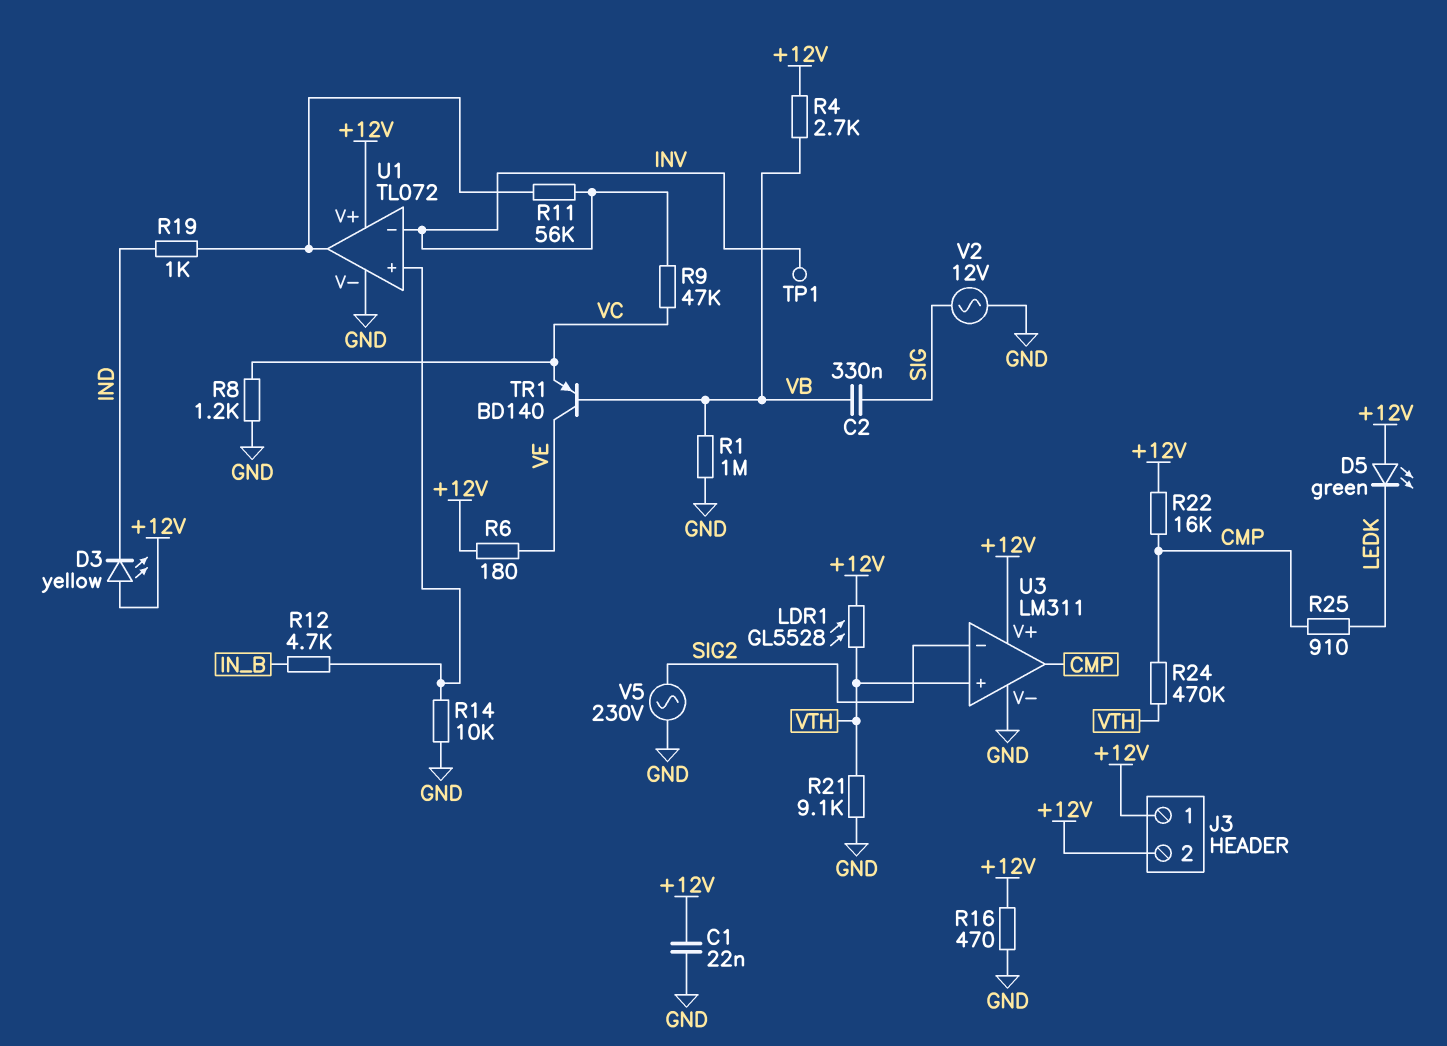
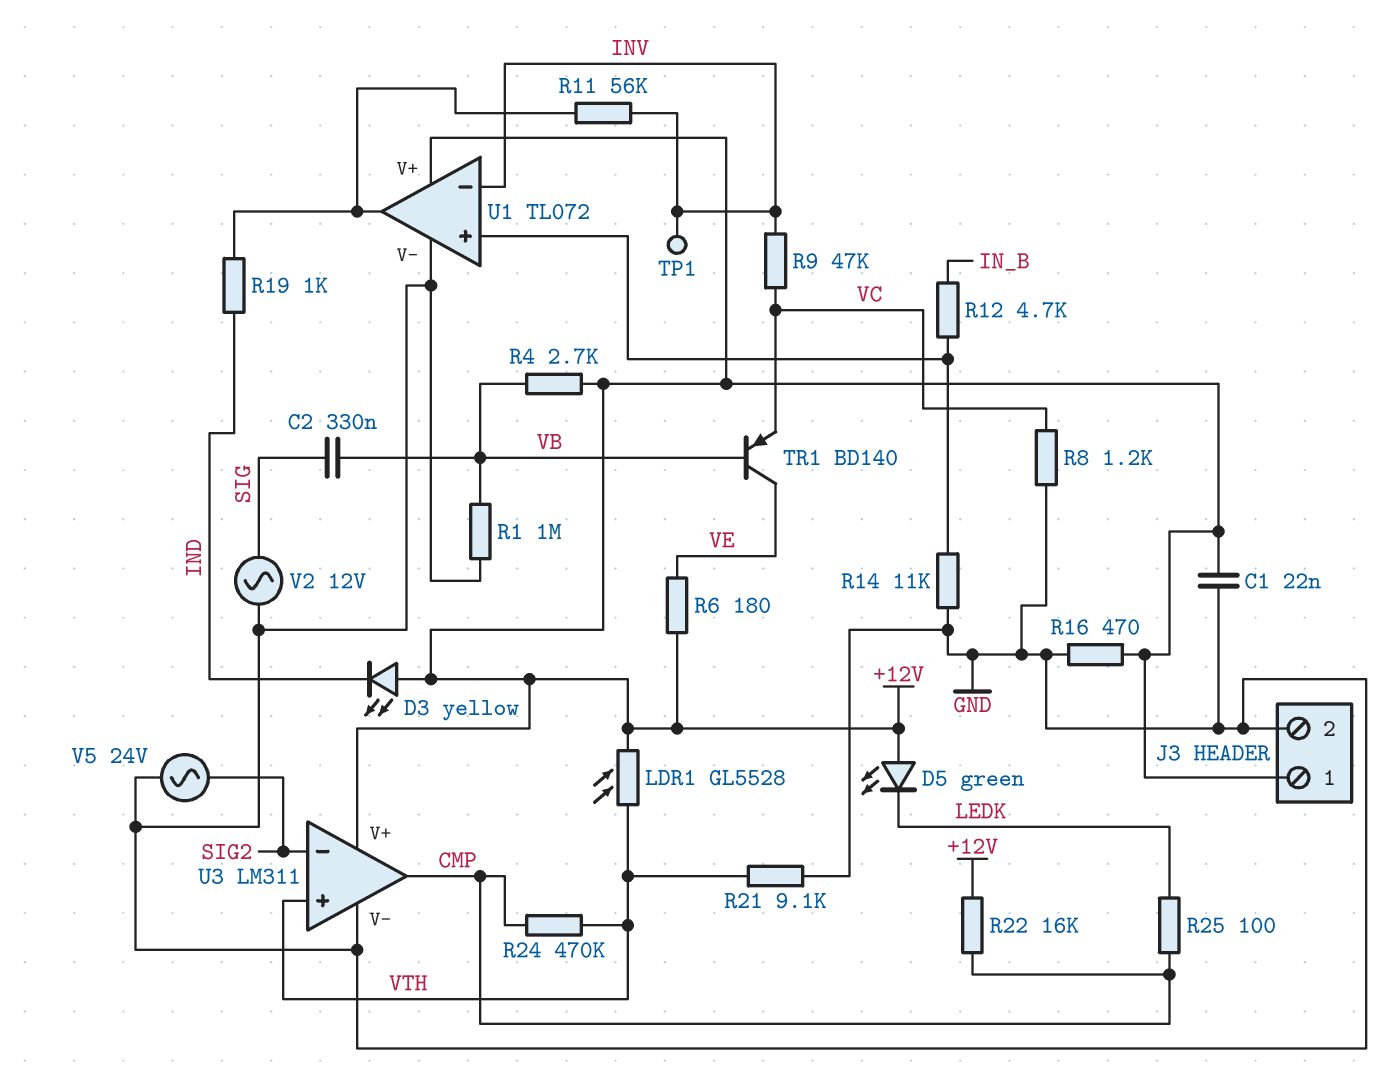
J3 pin 2: +12V -> GND
R14: 10k (GND, U1/in+) -> 11k (GND, U1/in+)
R25: 910 (CMP, LEDK) -> 100 (CMP, LEDK)
V5: AC 230V (GND, SIG2) -> AC 24V (GND, SIG2)

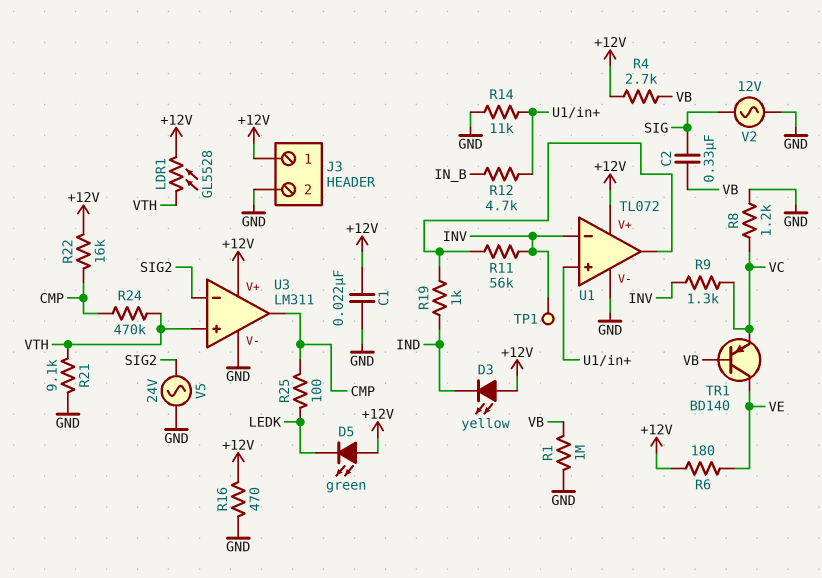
R9: 47k (INV, VC) -> 1.3k (INV, VC)

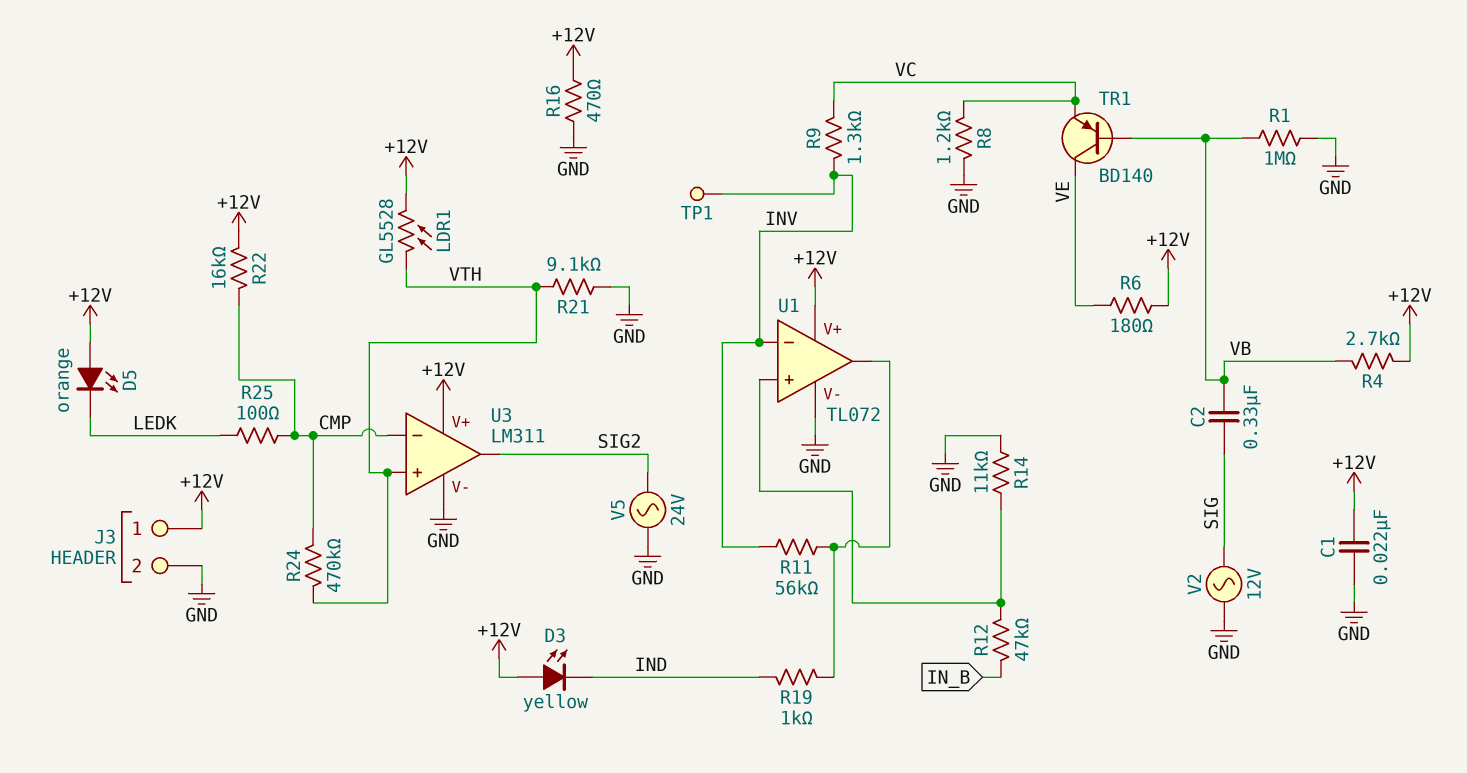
D5: LED green (A +12V, K LEDK) -> LED orange (A +12V, K LEDK)
R12: 4.7k (IN_B, U1/in+) -> 47k (IN_B, U1/in+)
U3 pin in-: SIG2 -> CMP
U3 pin out: CMP -> SIG2

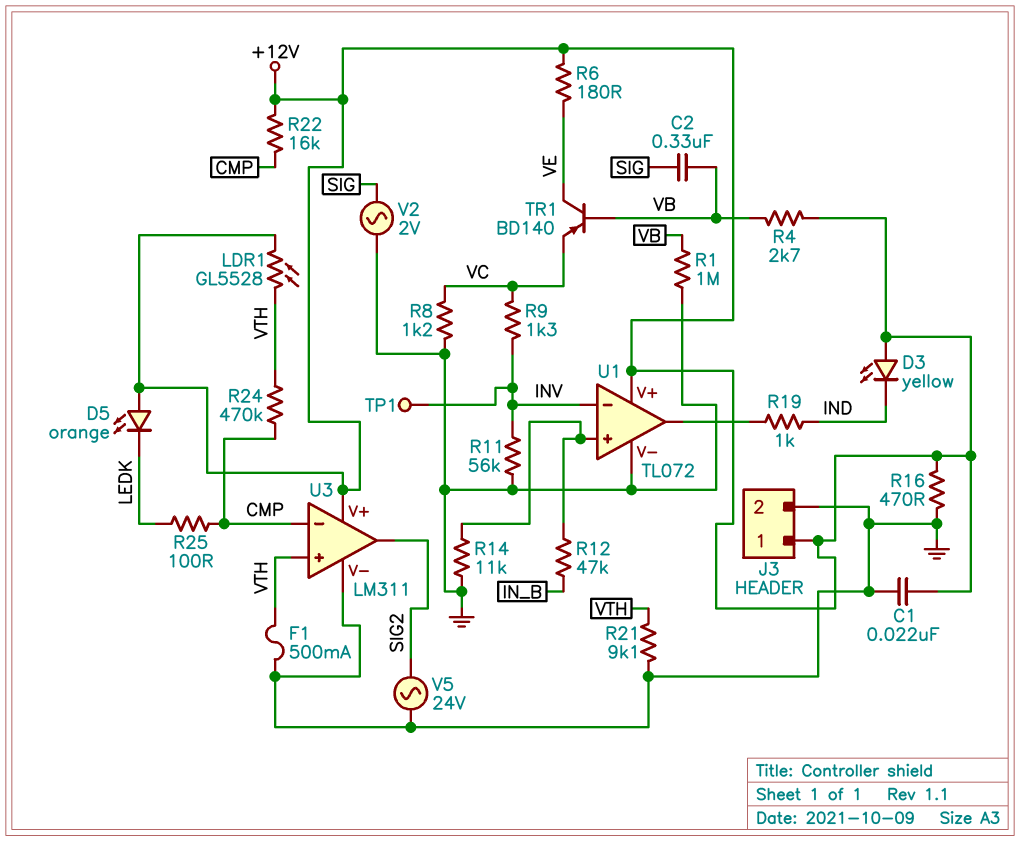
F1: none -> 500mA (GND, VTH)
R11: 56k (INV, U1/out) -> 56k (GND, INV)
V2: AC 12V (GND, SIG) -> AC 2V (GND, SIG)

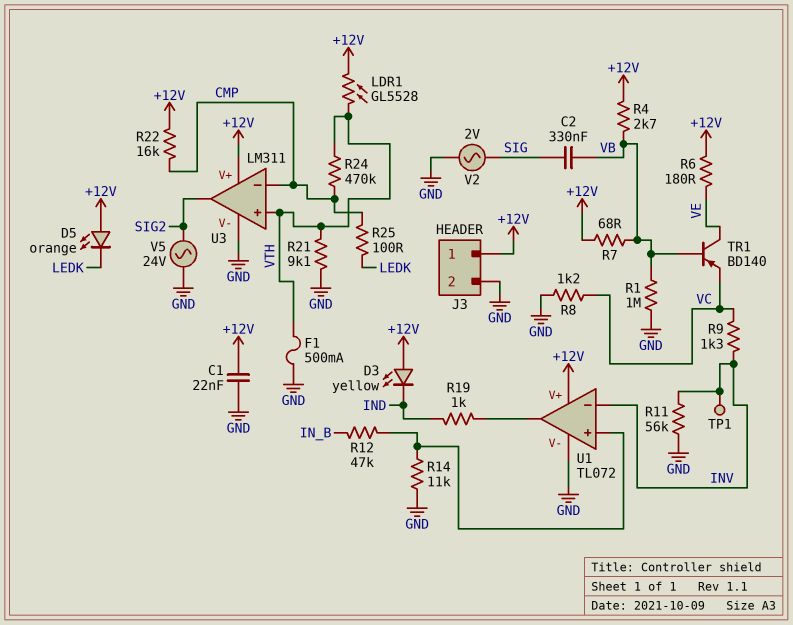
R7: none -> 68 (+12V, VB)
R16: 470 (+12V, GND) -> none

